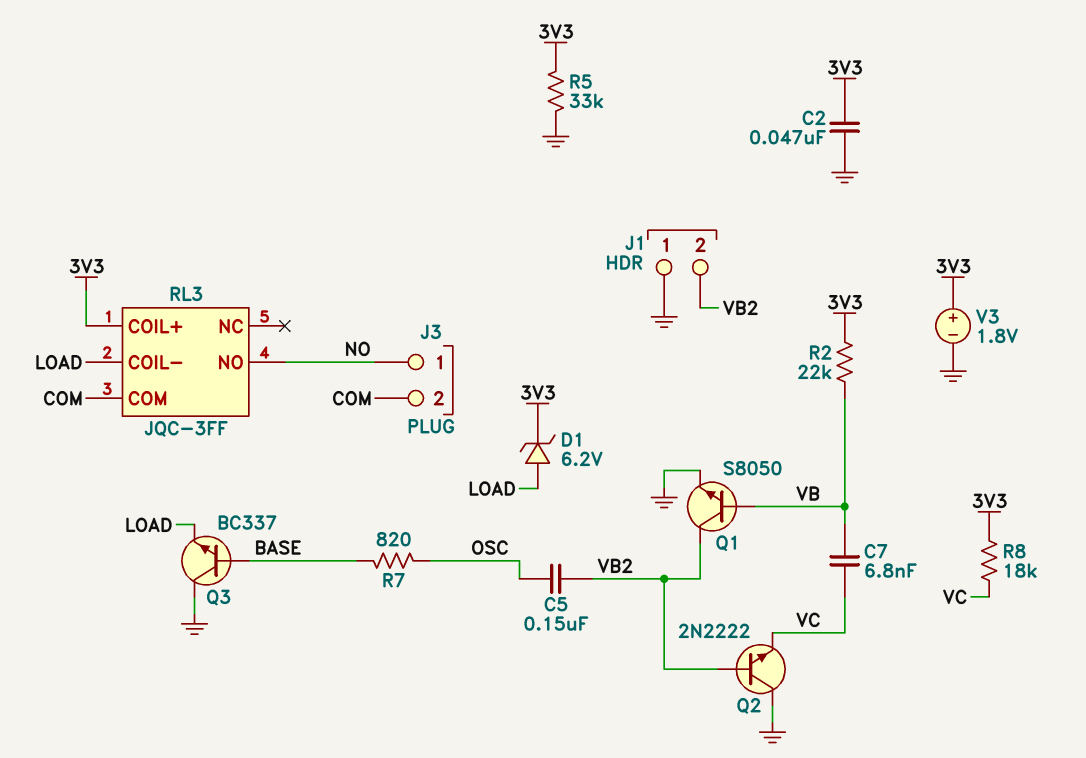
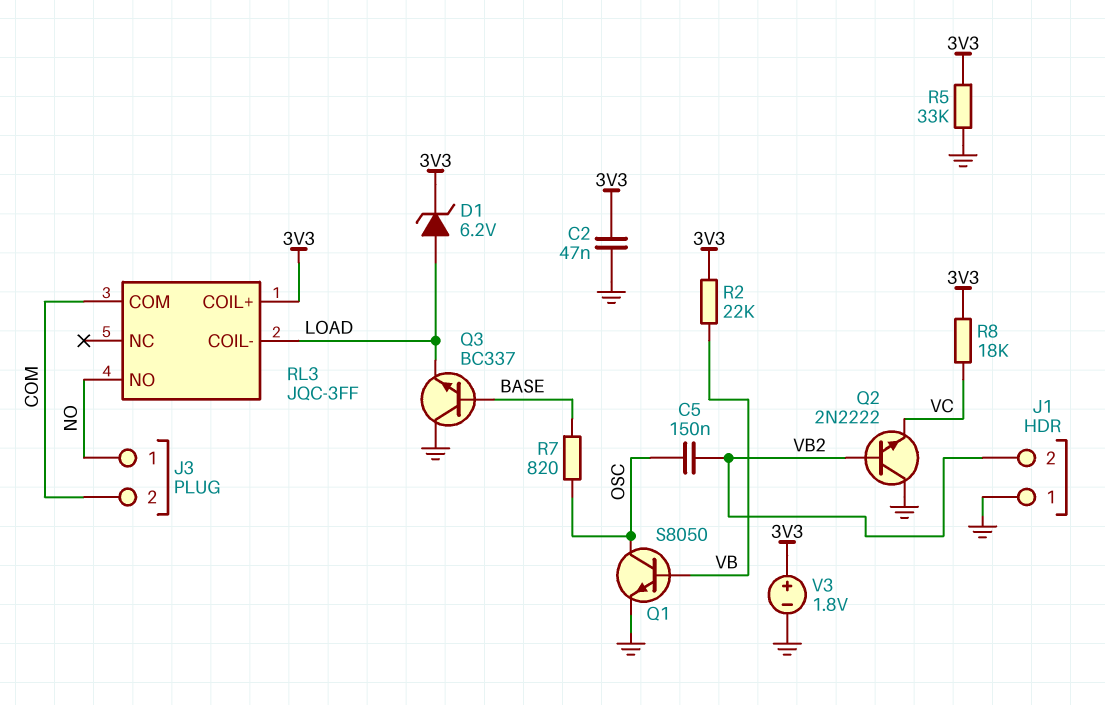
C7: 6.8nF (VB, VC) -> none
Q1: NPN S8050 (B VB, C VB2, E GND) -> NPN S8050 (B VB, C OSC, E GND)

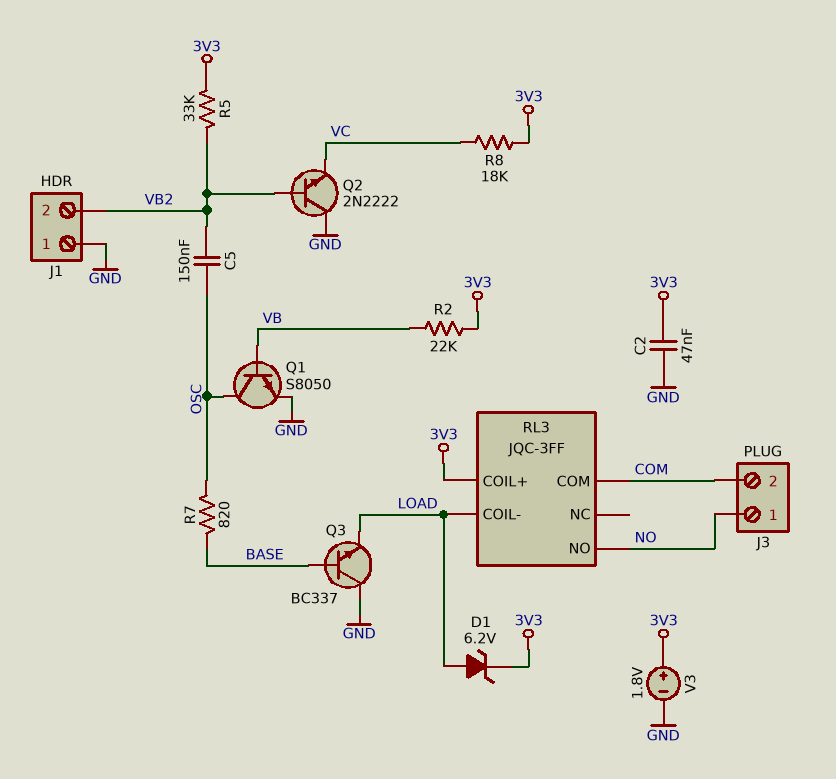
R5: 33k (3V3, GND) -> 33k (3V3, VB2)

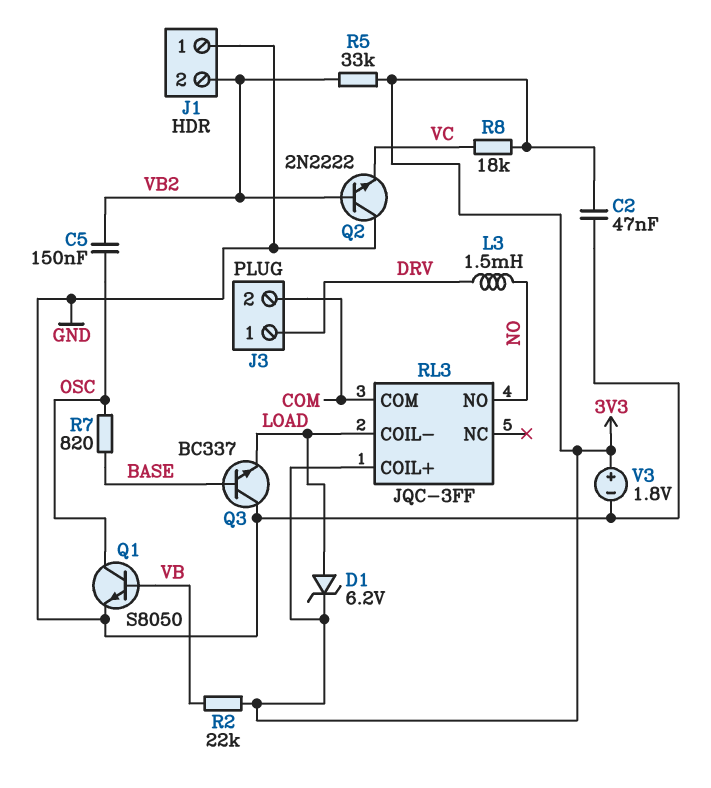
J3 pin 1: NO -> DRV
L3: none -> 1.5mH (DRV, NO)

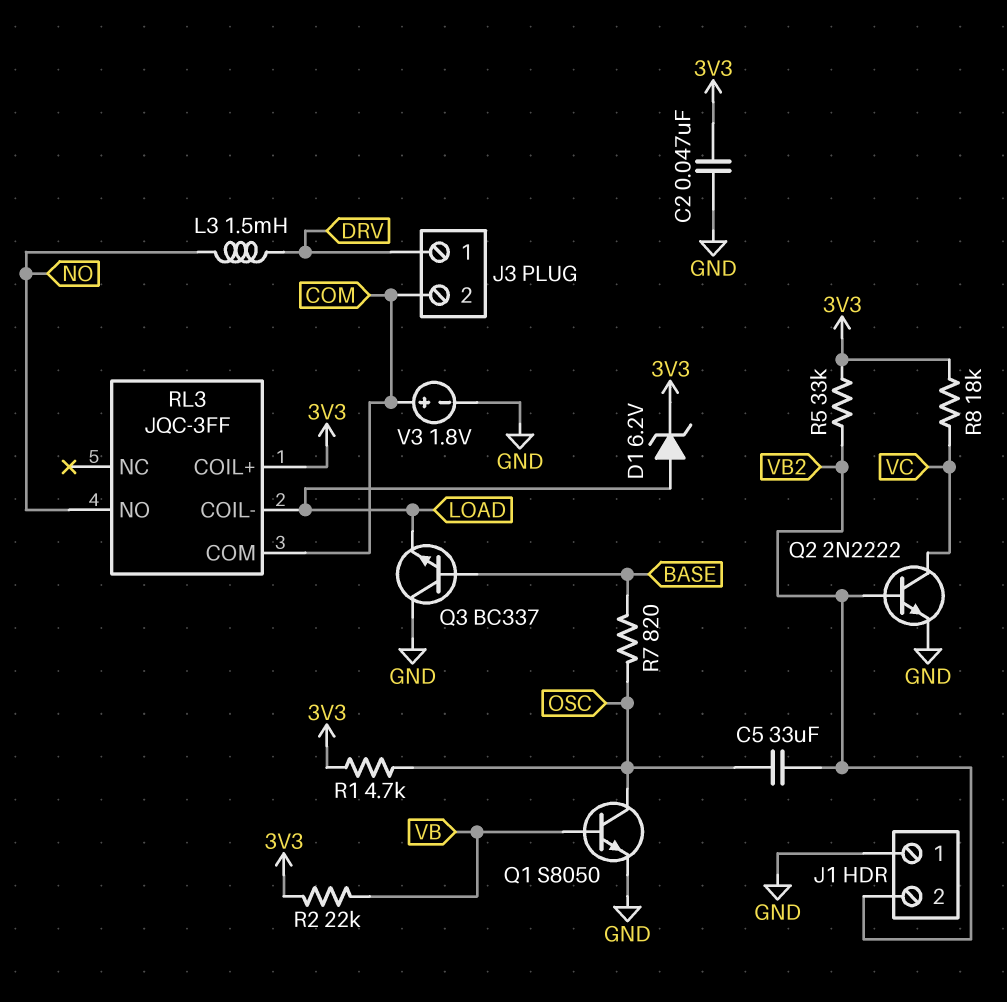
C5: 150nF (OSC, VB2) -> 33uF (OSC, VB2)
Q2: NPN 2N2222 (B VB2, C GND, E VC) -> NPN 2N2222 (B VB2, C VC, E GND)
R1: none -> 4.7k (3V3, OSC)
V3: 1.8V (plus 3V3, minus GND) -> 1.8V (plus COM, minus GND)

